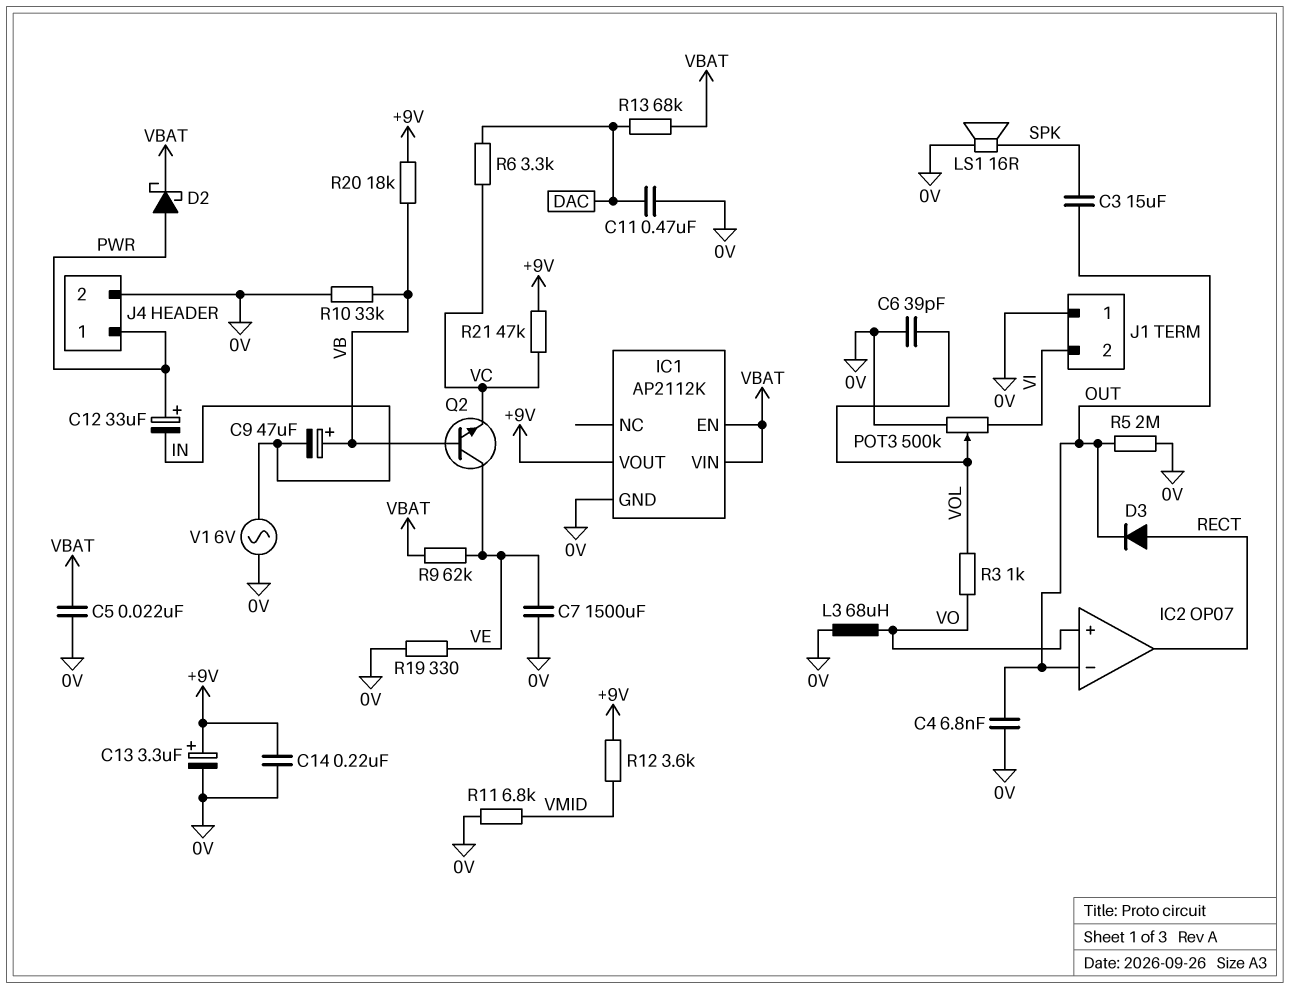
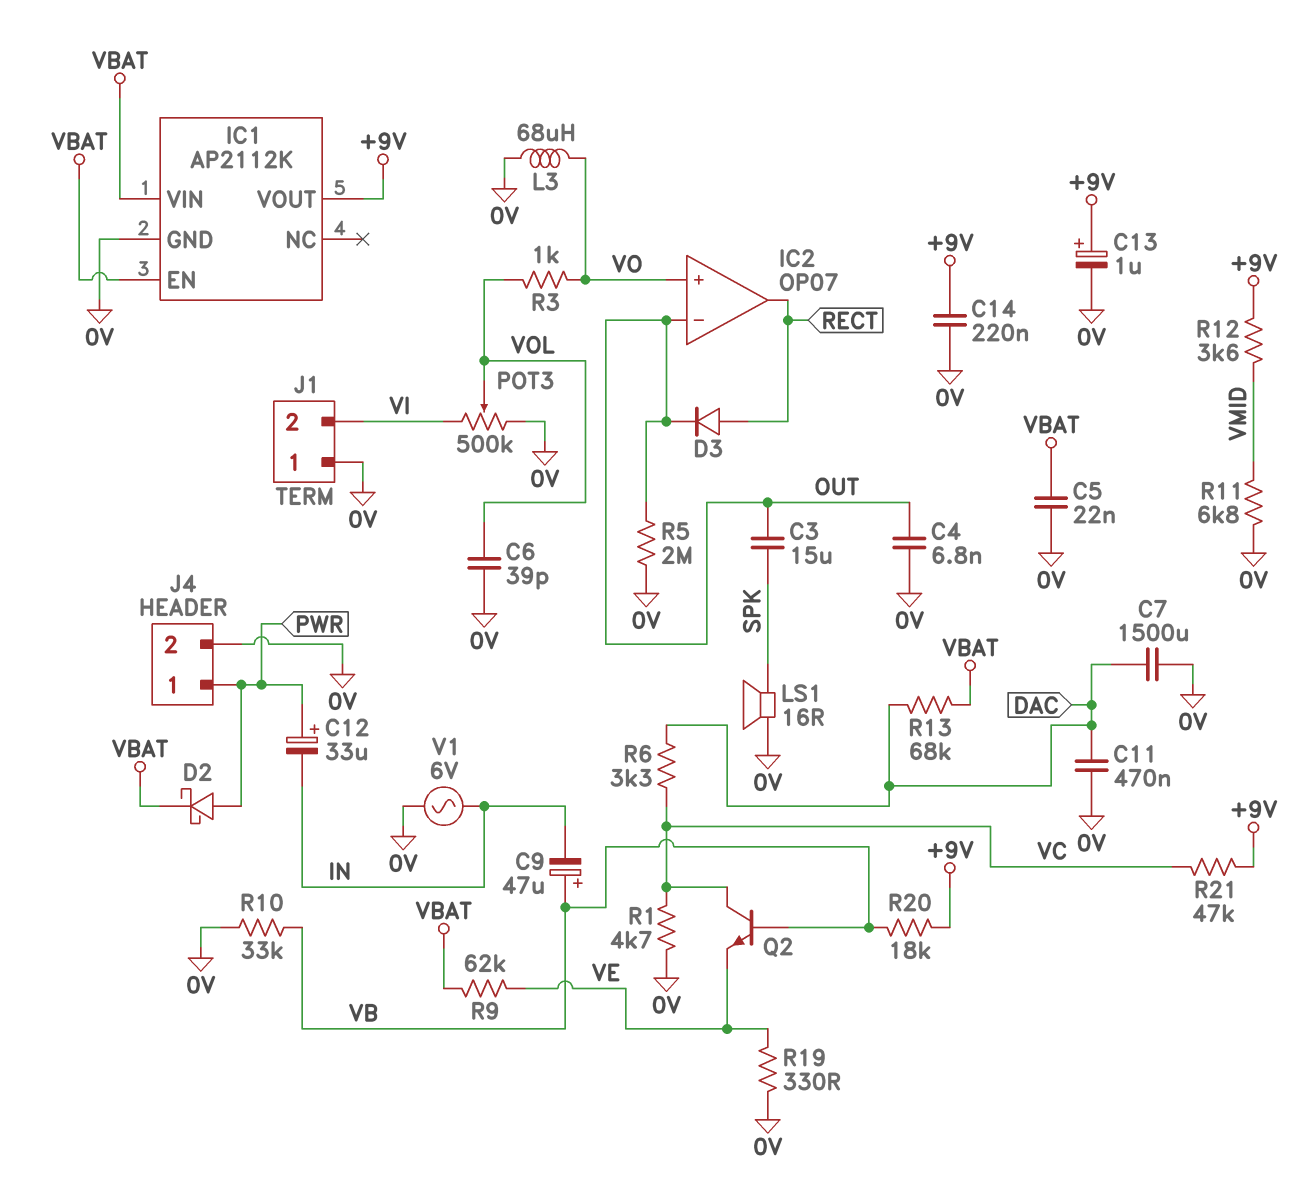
C7: 1500uF (0V, VE) -> 1500uF (0V, DAC)
C13: 3.3uF (plus +9V, minus 0V) -> 1uF (plus +9V, minus 0V)
Q2: NPN (B VB, C VE, E VC) -> NPN (B VB, C VC, E VE)
R1: none -> 4.7k (0V, VC)

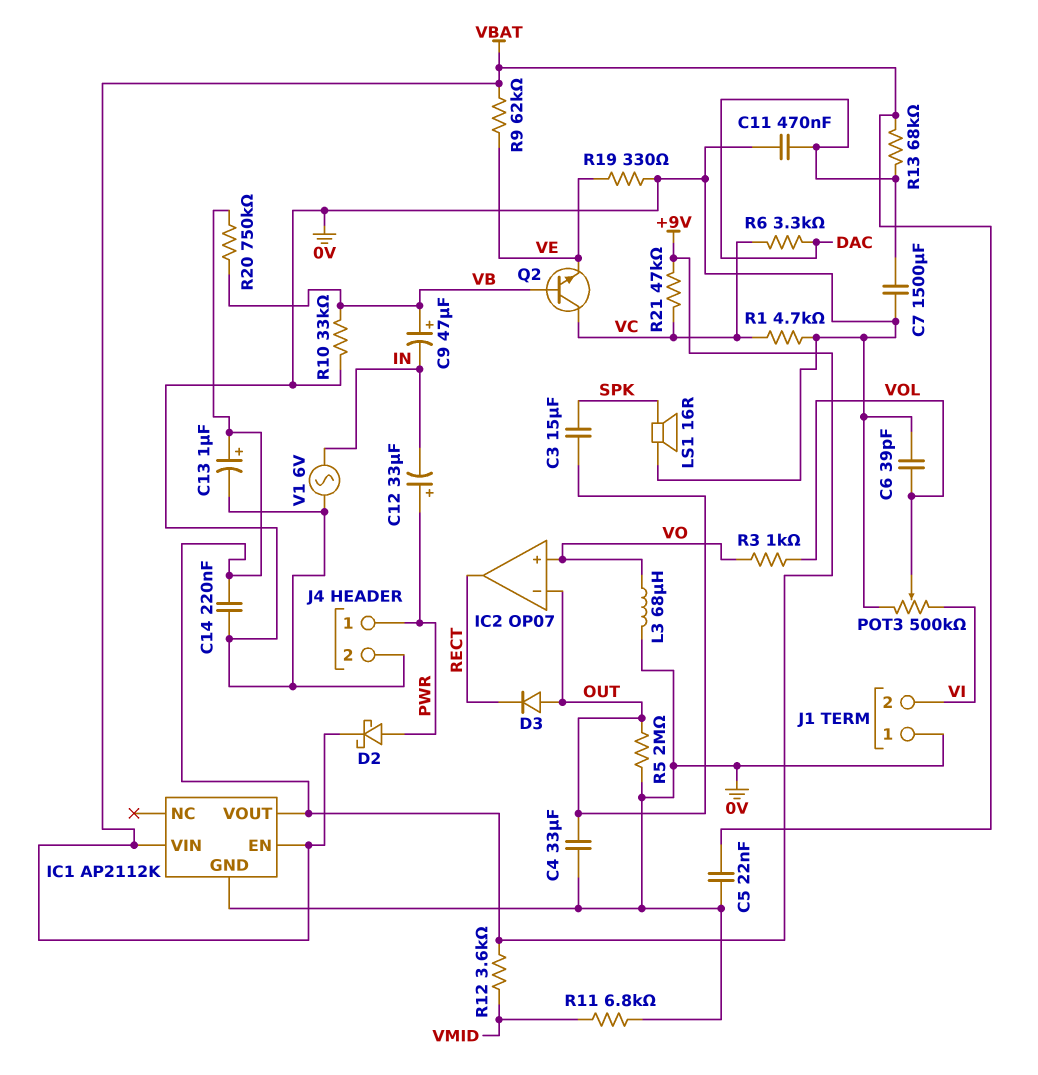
C4: 6.8nF (0V, OUT) -> 33uF (0V, OUT)
D3: diode (A RECT, K OUT) -> diode (A OUT, K RECT)
R20: 18k (+9V, VB) -> 750k (+9V, VB)

